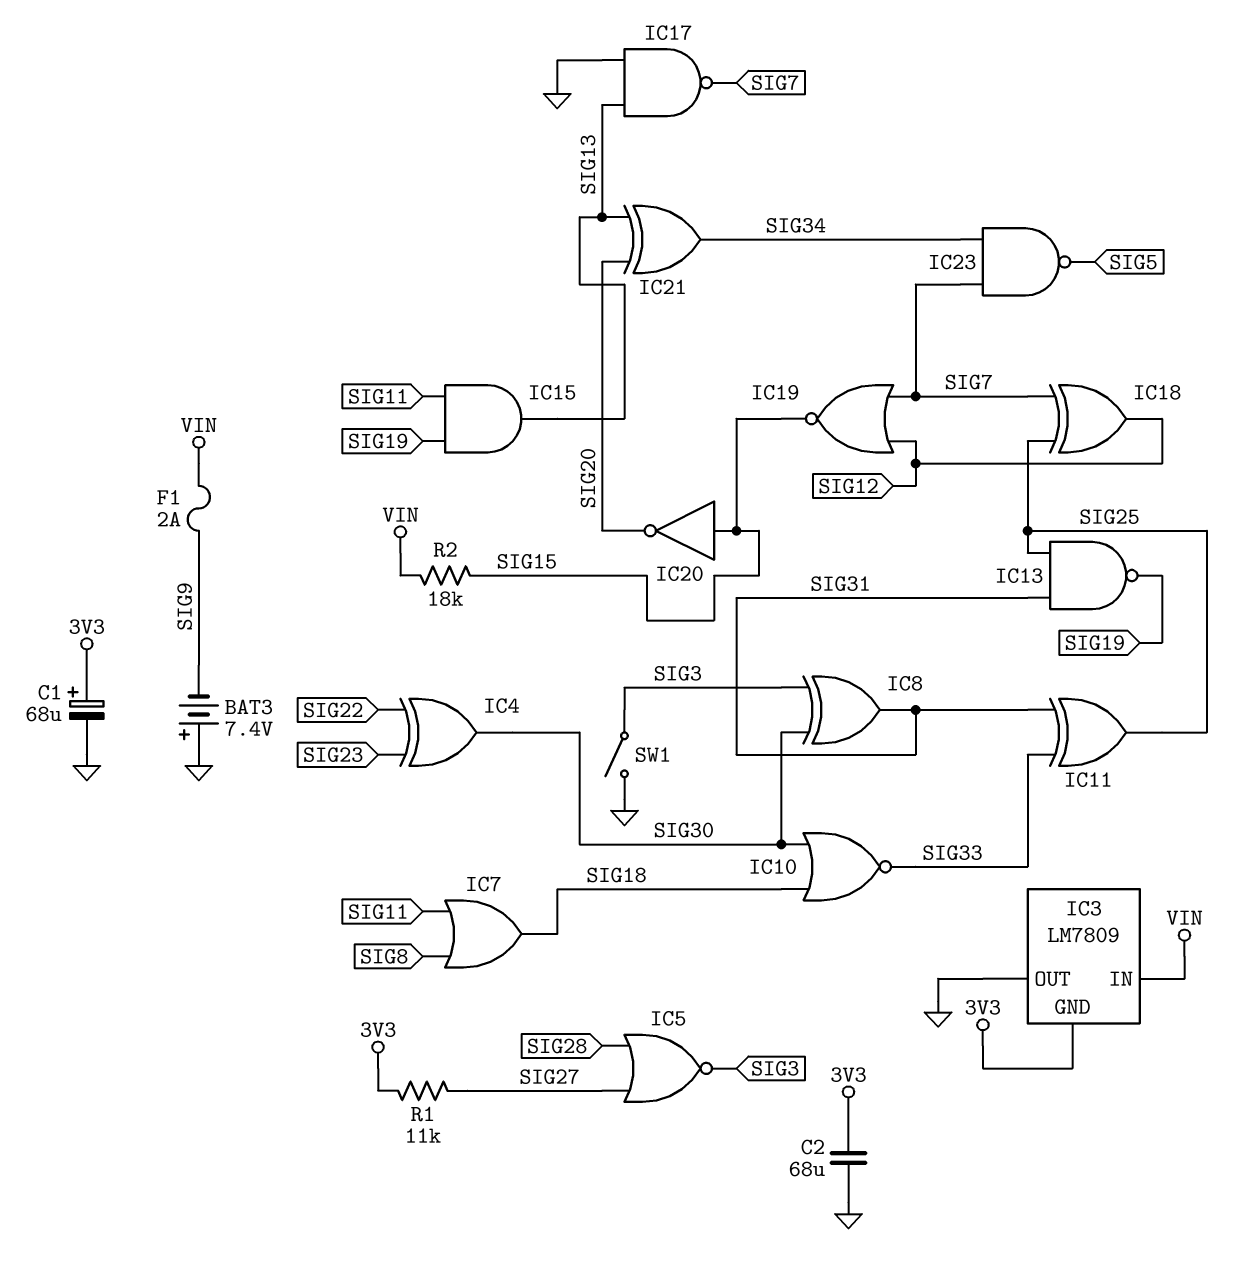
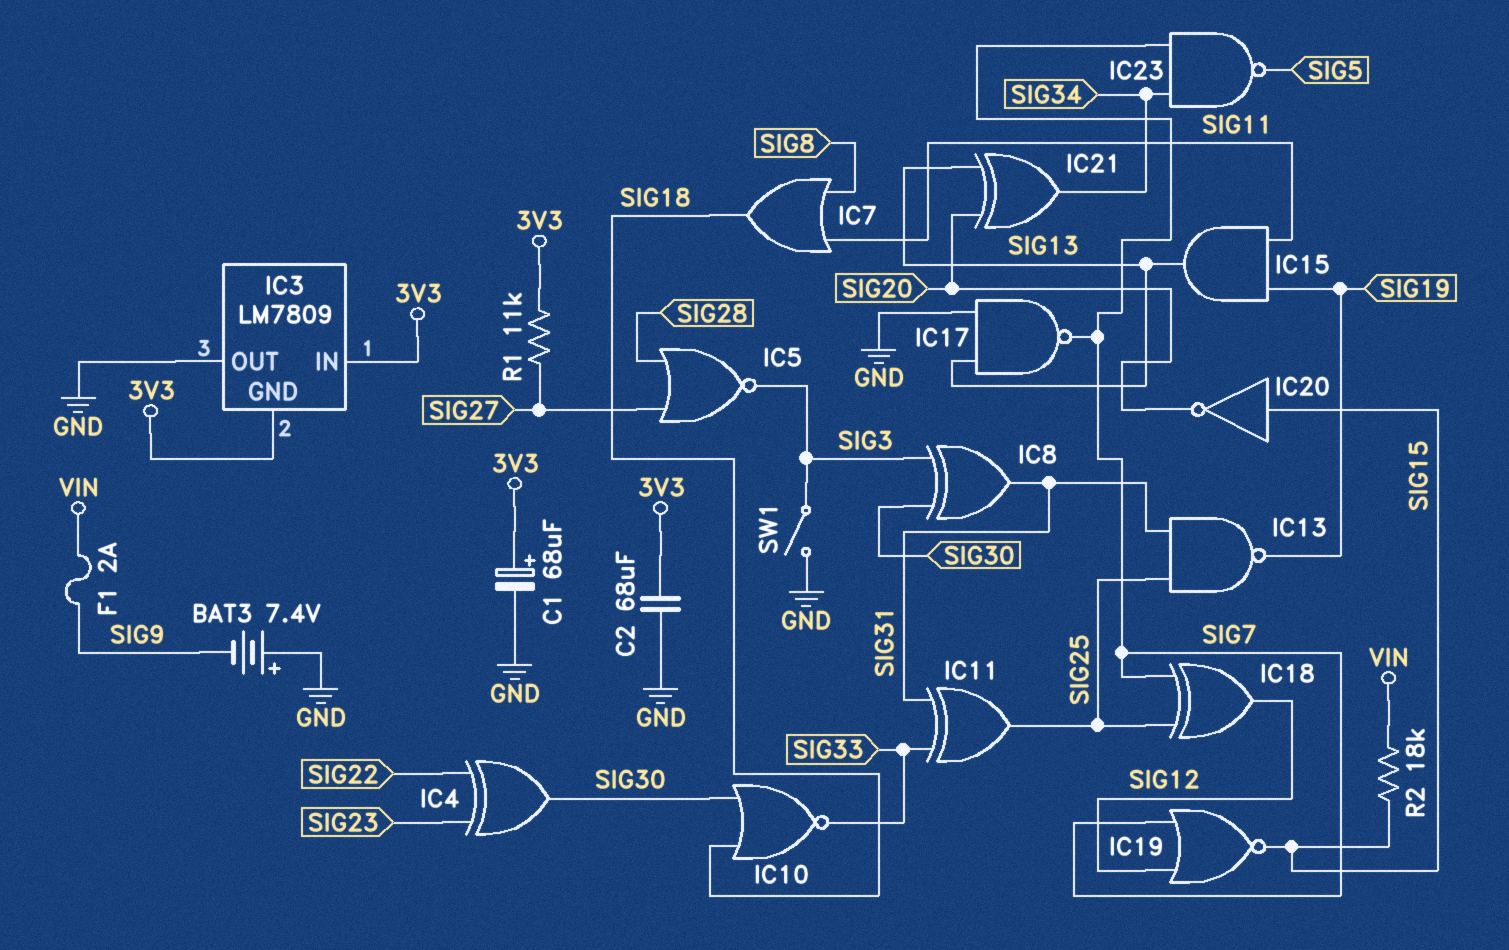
IC3 pin IN: VIN -> 3V3

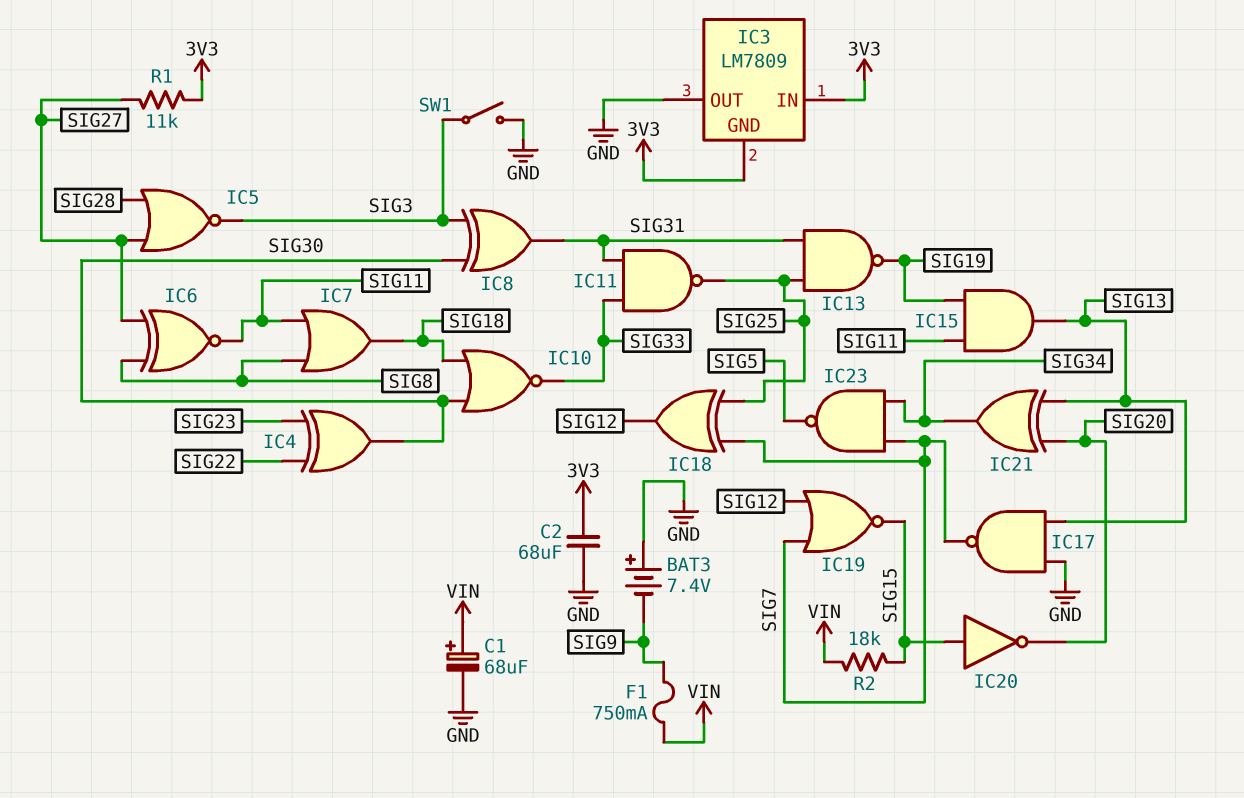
C1: 68uF (plus 3V3, minus GND) -> 68uF (plus VIN, minus GND)
F1: 2A (SIG9, VIN) -> 750mA (SIG9, VIN)
IC6: none -> XNOR (in SIG8, in SIG27, out SIG11)
IC11: XOR (in SIG31, in SIG33, out SIG25) -> NAND (in SIG31, in SIG33, out SIG25)

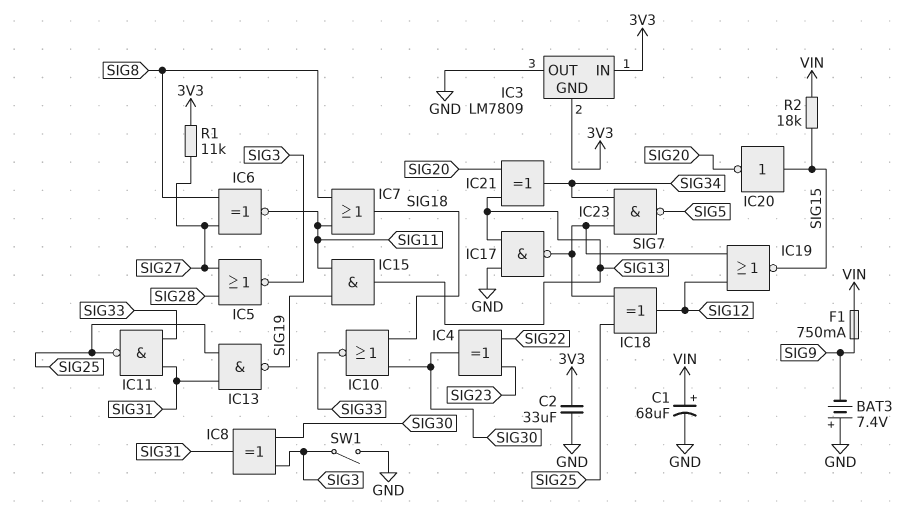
C2: 68uF (3V3, GND) -> 33uF (3V3, GND)

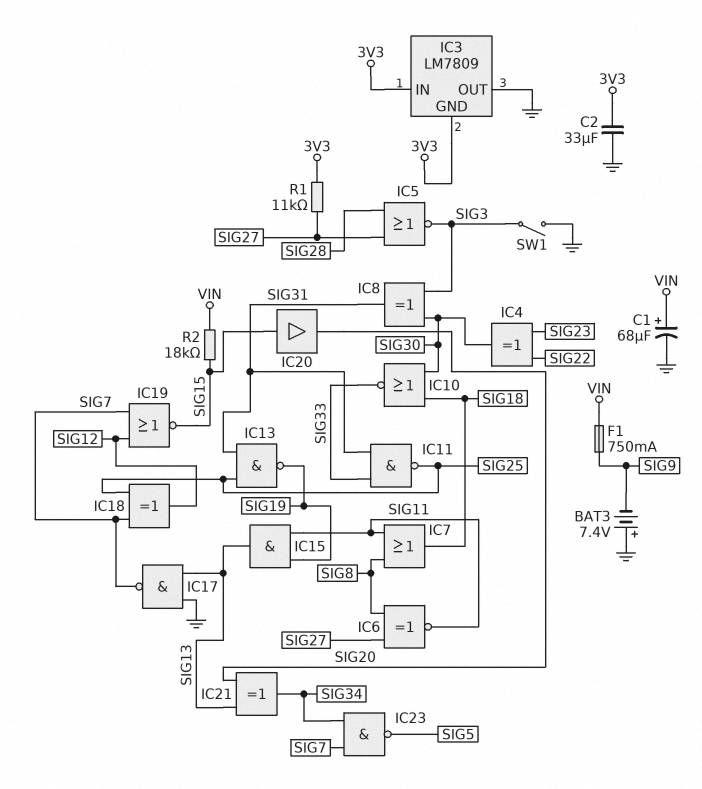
IC20: NOT (in SIG15, out SIG20) -> buffer (in SIG15, out SIG20)

